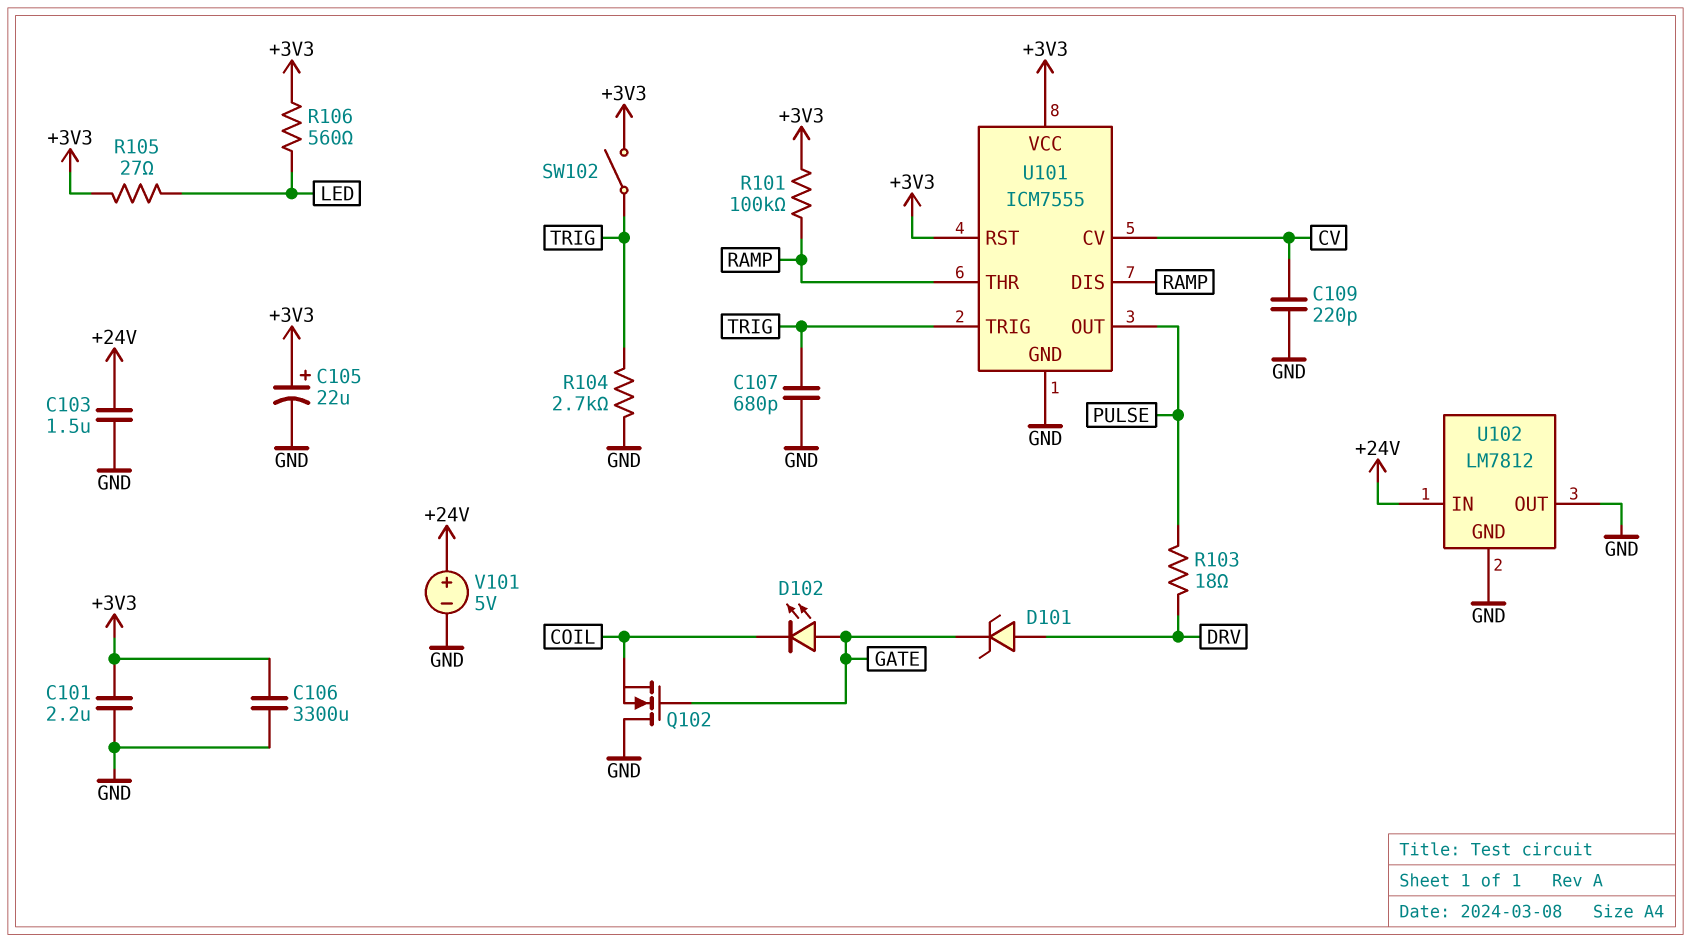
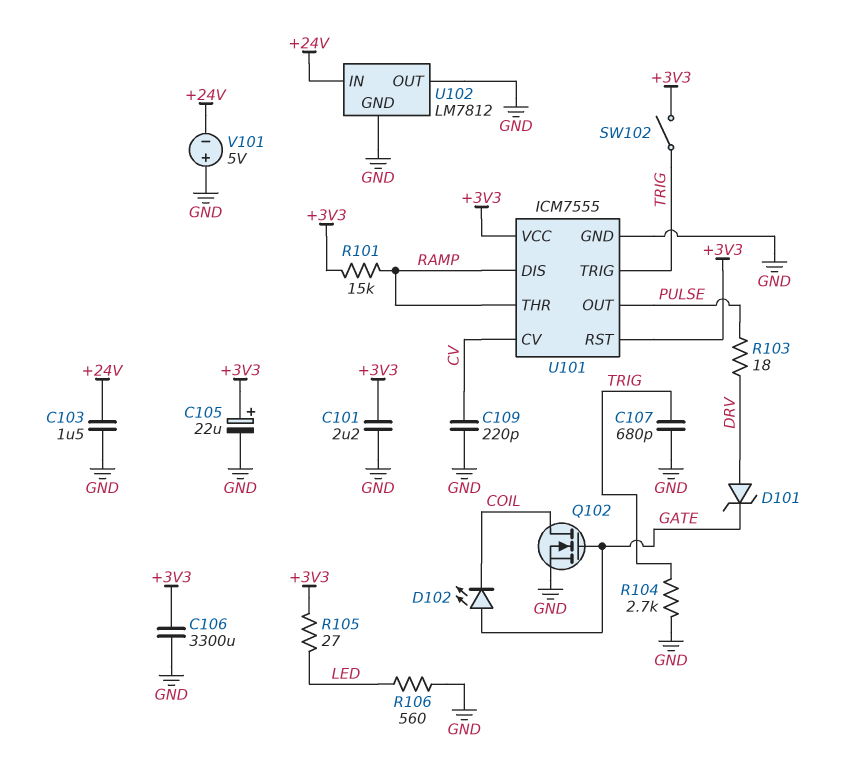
Q102: NMOS (G GATE, D GND, S COIL) -> NMOS (G GATE, D COIL, S GND)
R101: 100k (+3V3, RAMP) -> 15k (+3V3, RAMP)
R106: 560 (+3V3, LED) -> 560 (GND, LED)
V101: 5V (plus +24V, minus GND) -> 5V (plus GND, minus +24V)

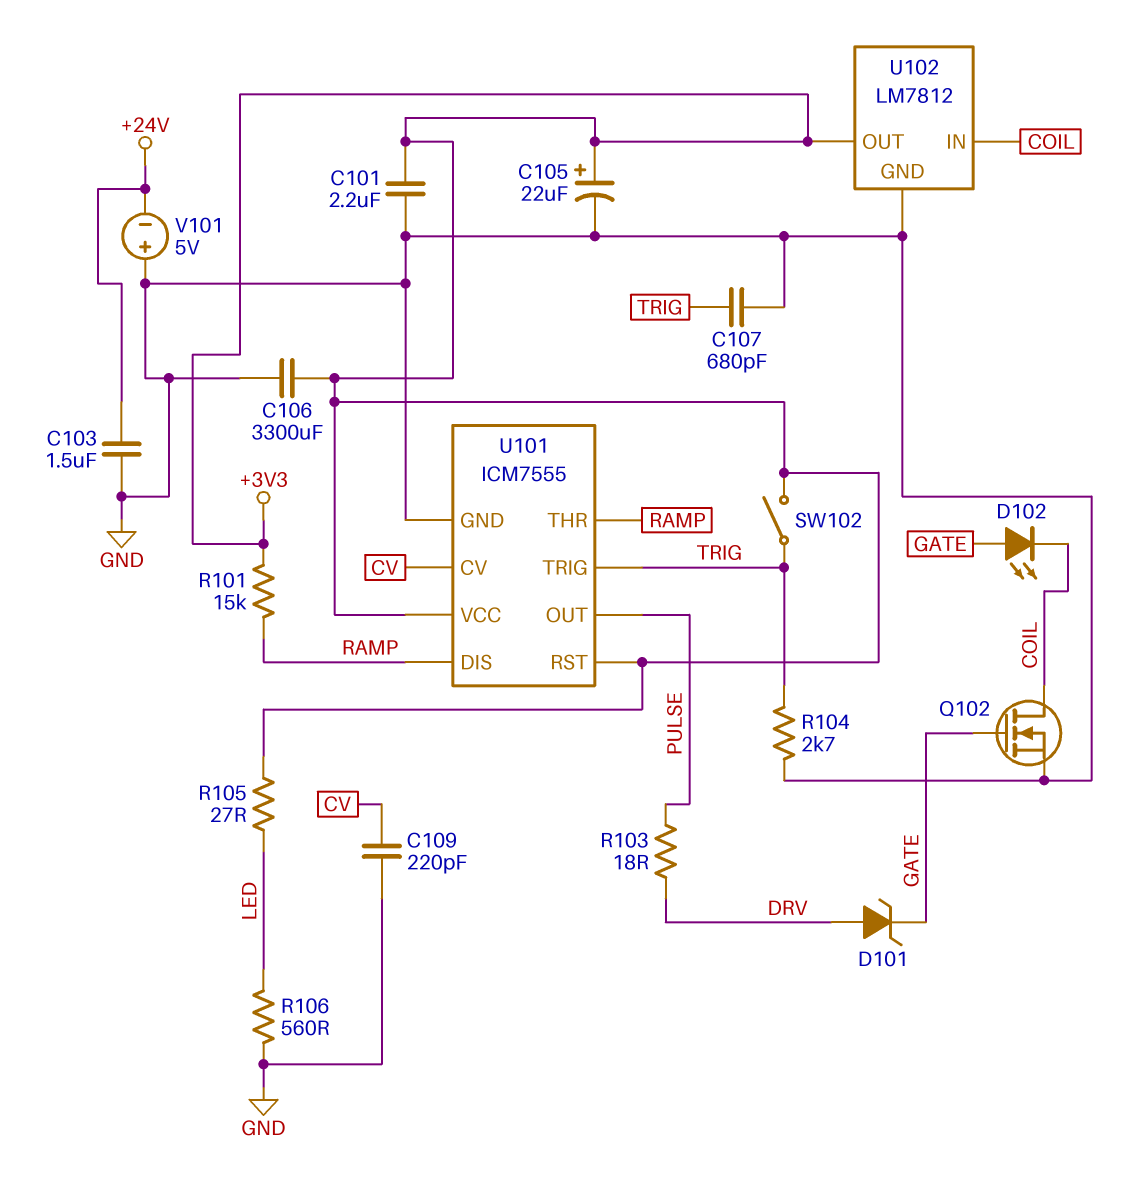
U102 pin IN: +24V -> COIL
U102 pin OUT: GND -> +3V3

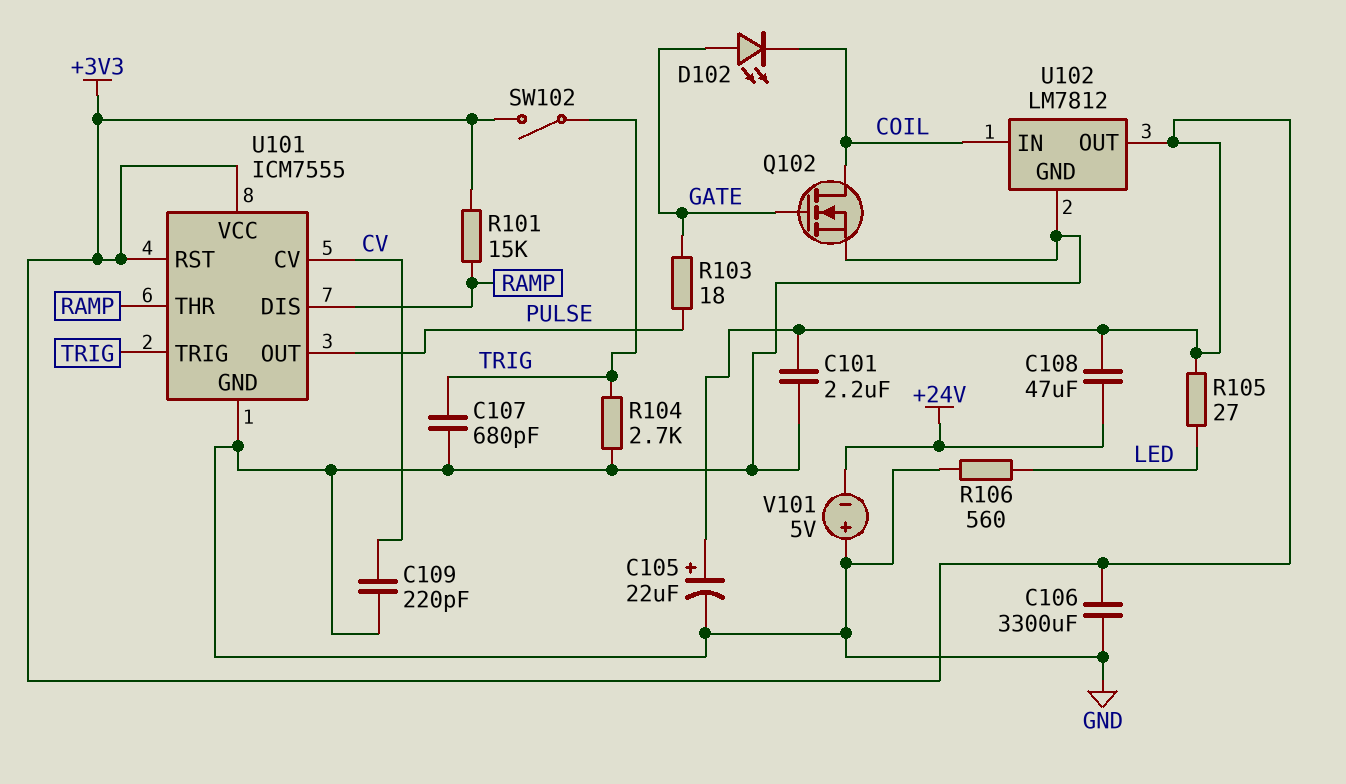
C103: 1.5uF (+24V, GND) -> none
C108: none -> 47uF (+3V3, +24V)
D101: zener (A DRV, K GATE) -> none
R103: 18 (DRV, PULSE) -> 18 (GATE, PULSE)

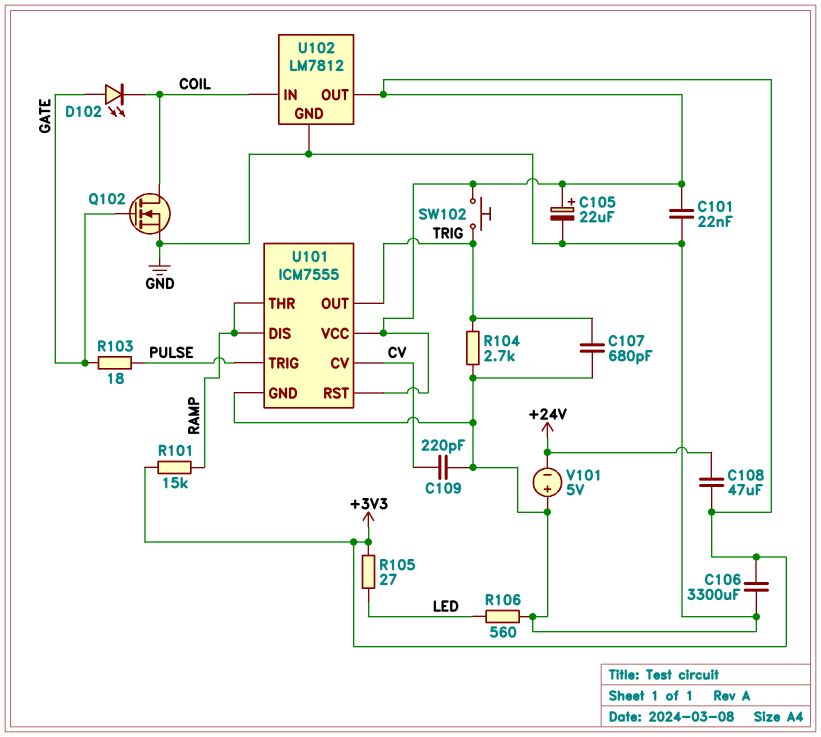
C101: 2.2uF (+3V3, GND) -> 22nF (+3V3, GND)
SW102: switch (+3V3, TRIG) -> button (+3V3, TRIG)
U101 pin OUT: PULSE -> TRIG
U101 pin TRIG: TRIG -> PULSE

